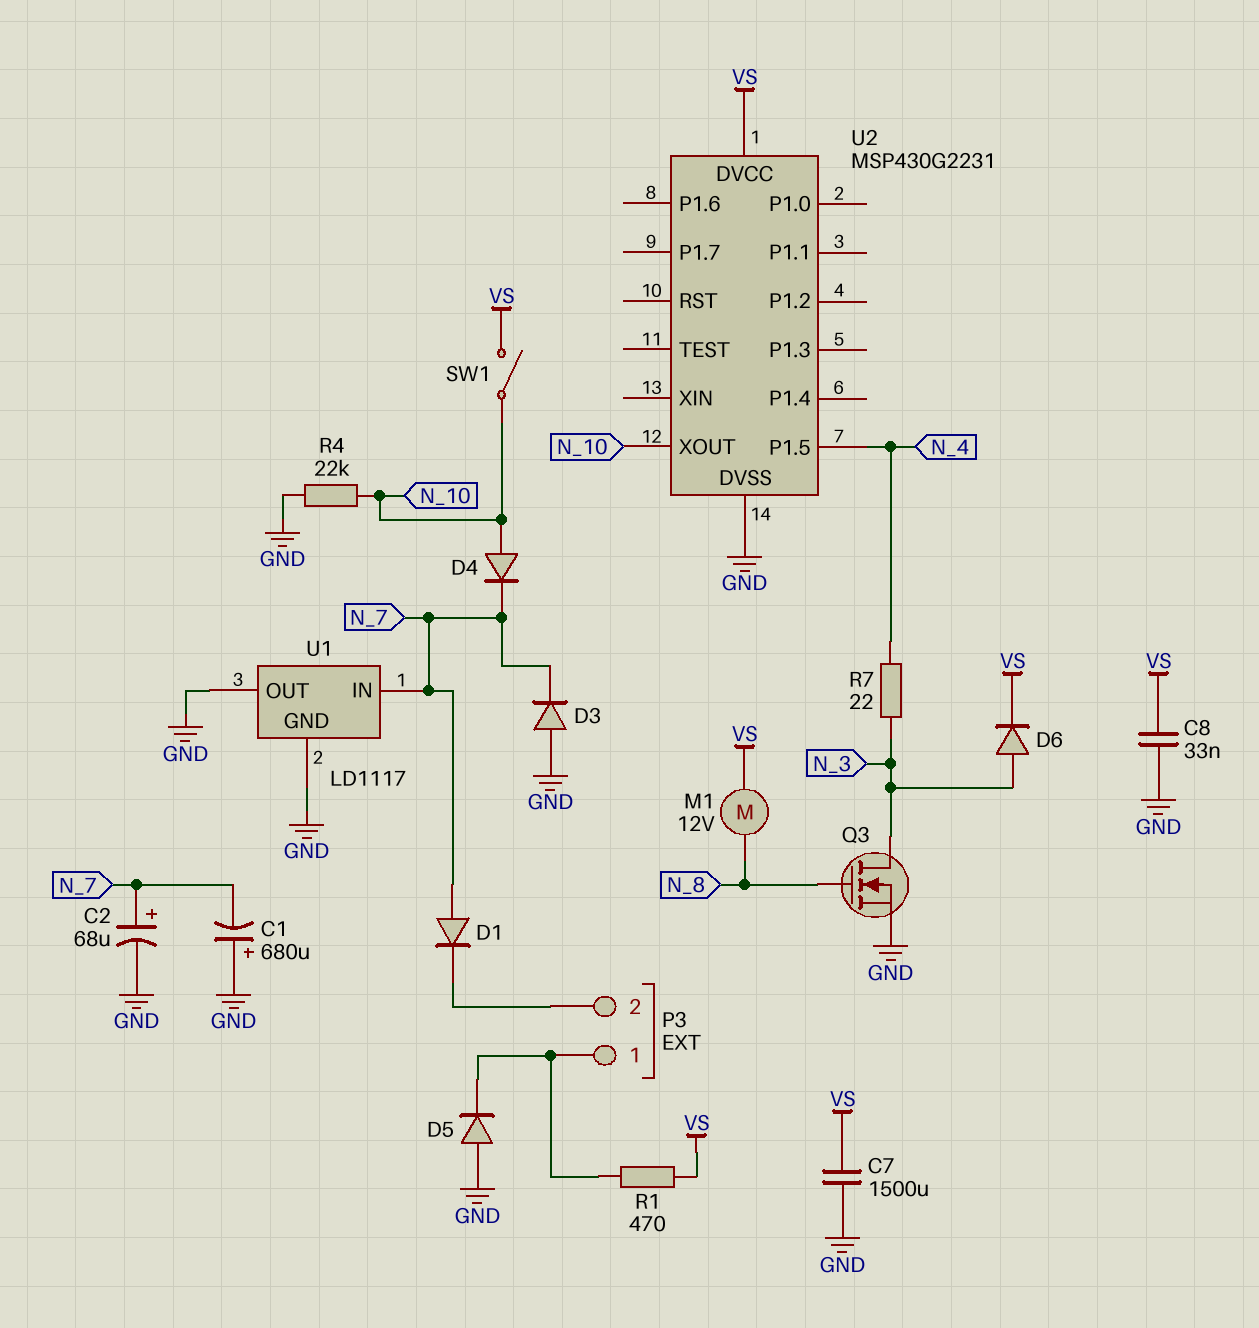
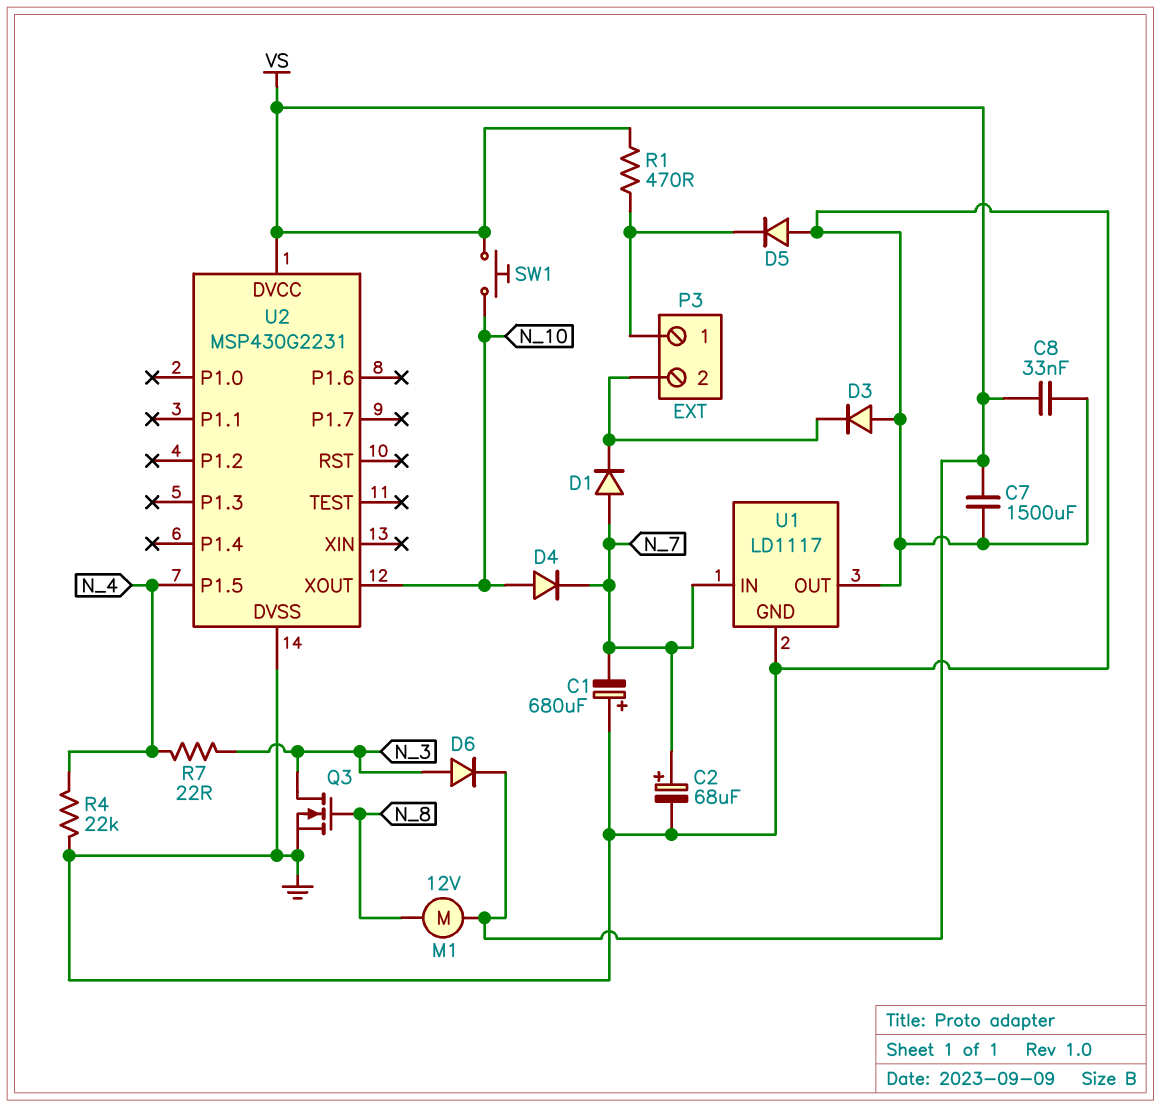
D3: diode (A GND, K N_7) -> diode (A GND, K P3/2)
R4: 22k (GND, N_10) -> 22k (GND, N_4)
SW1: switch (N_10, VS) -> button (N_10, VS)

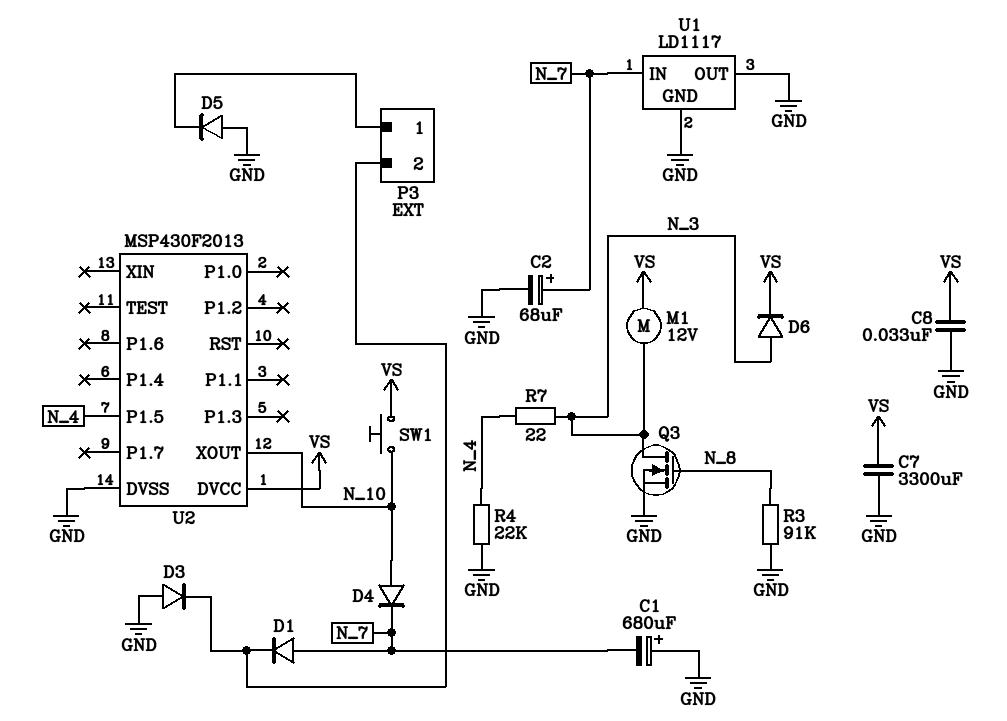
C7: 1500uF (GND, VS) -> 3300uF (GND, VS)
M1: motor 12V (N_8, VS) -> motor 12V (N_3, VS)
R1: 470 (P3/1, VS) -> none
R3: none -> 91k (GND, N_8)
U2: MSP430G2231 -> MSP430F2013

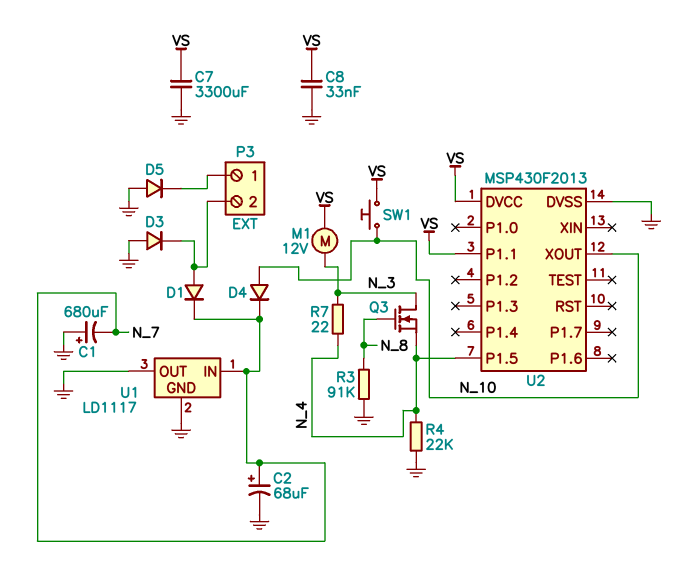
D1: diode (A N_7, K P3/2) -> diode (A P3/2, K N_7)
D6: diode (A N_3, K VS) -> none
Q3: NMOS (G N_8, D N_3, S GND) -> NMOS (G N_8, D N_3, S N_4)
U2 pin P1.1: none -> VS

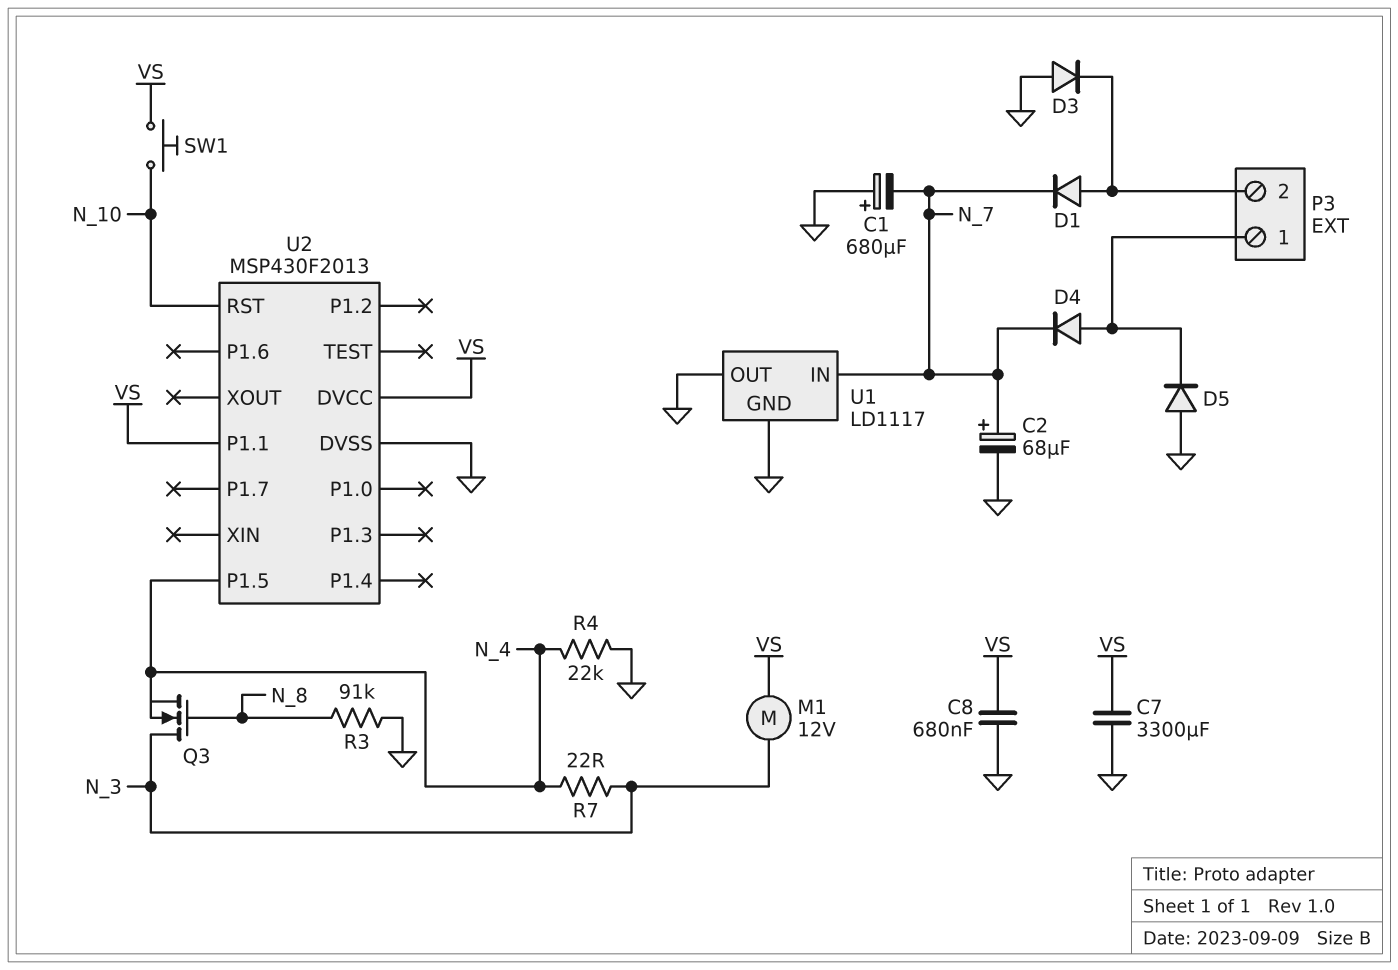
C8: 33nF (GND, VS) -> 680nF (GND, VS)
D4: diode (A N_10, K N_7) -> diode (A P3/1, K N_7)
U2 pin RST: none -> N_10
U2 pin XOUT: N_10 -> none

